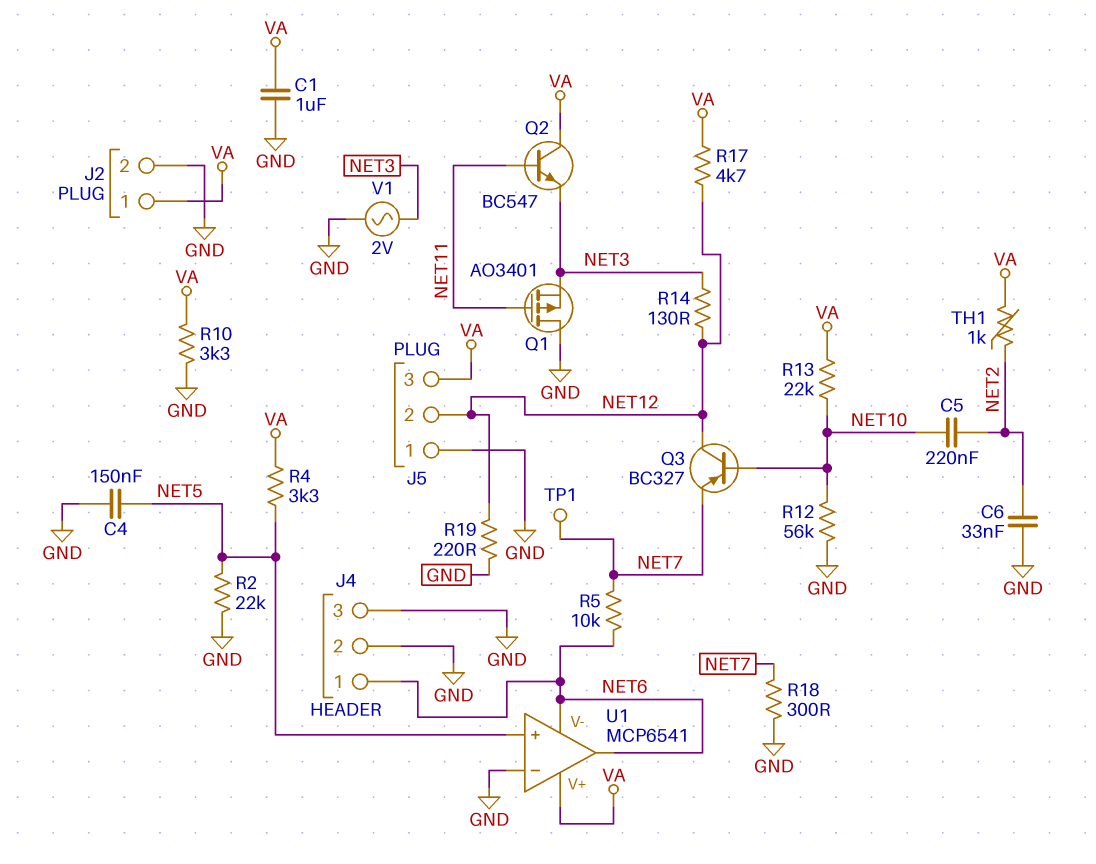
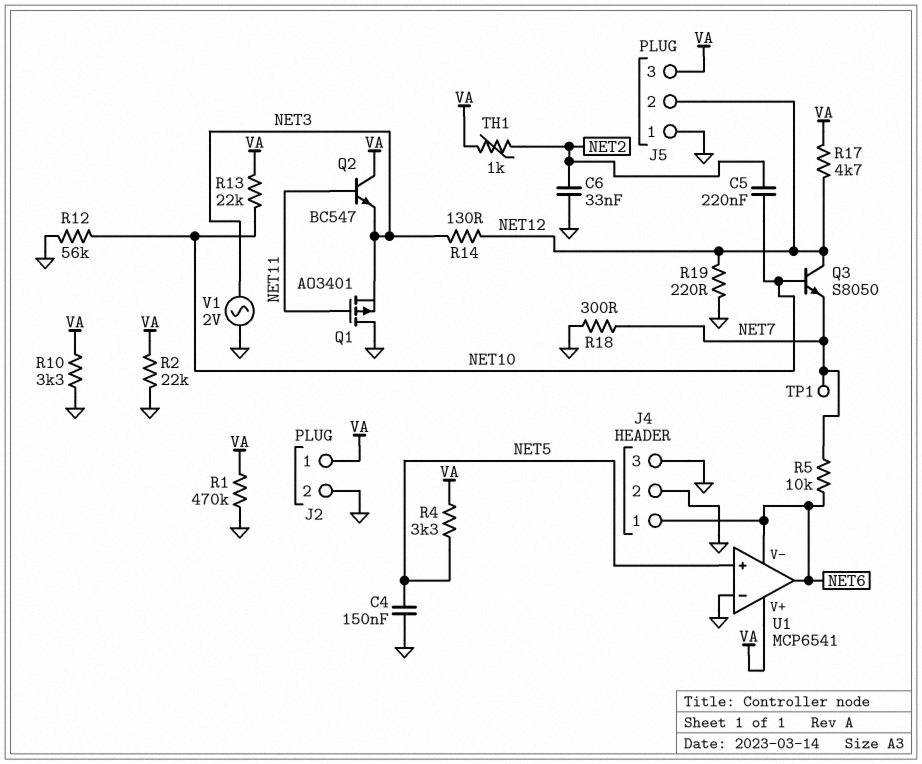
C1: 1uF (GND, VA) -> none
Q3: PNP BC327 (B NET10, C NET12, E NET7) -> NPN S8050 (B NET10, C NET12, E NET7)
R1: none -> 470k (GND, VA)
R2: 22k (GND, NET5) -> 22k (GND, VA)

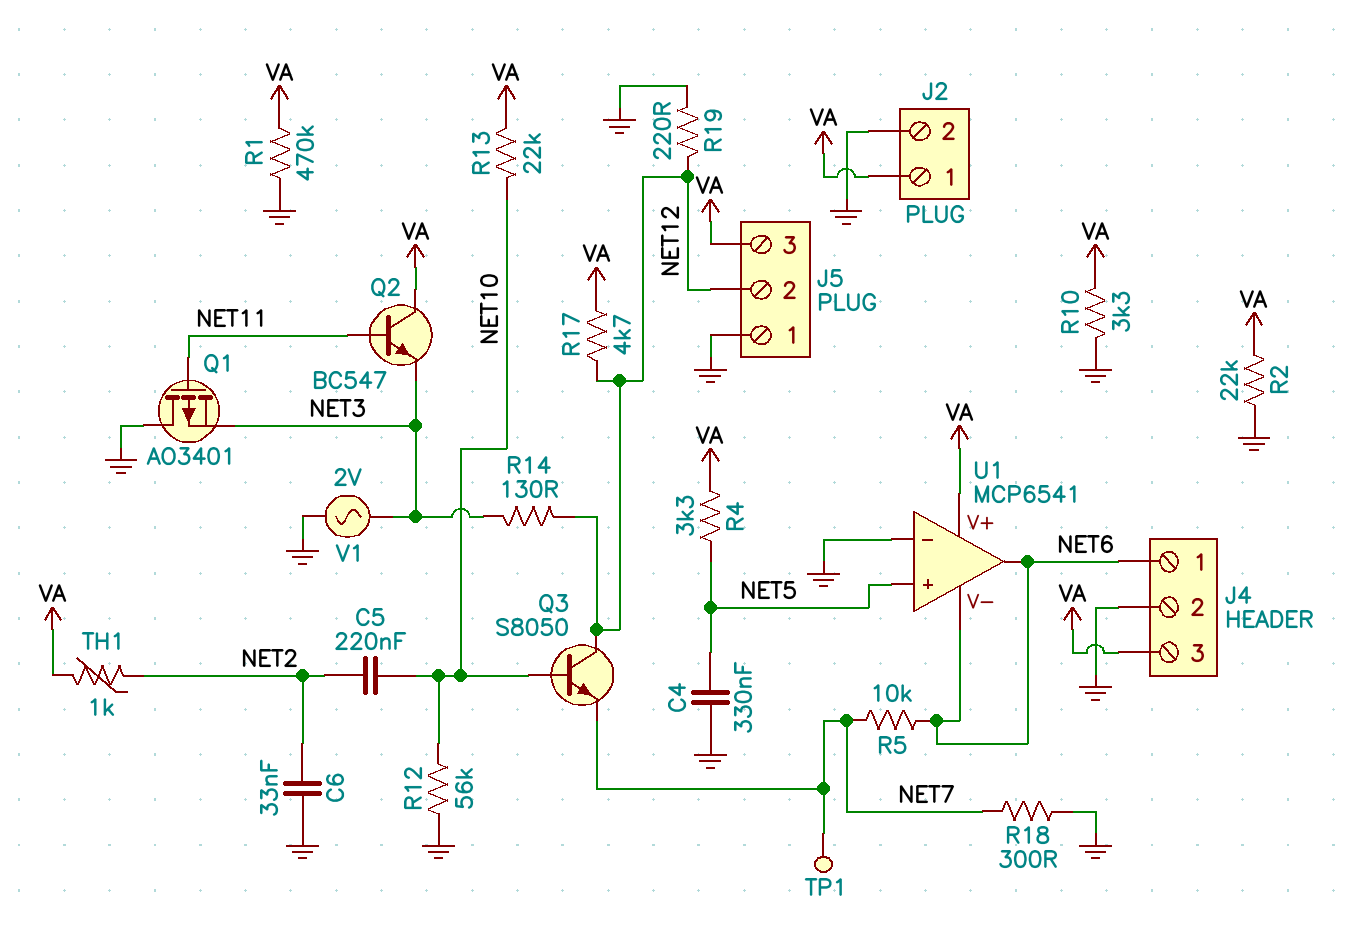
C4: 150nF (GND, NET5) -> 330nF (GND, NET5)
J4 pin 3: GND -> VA

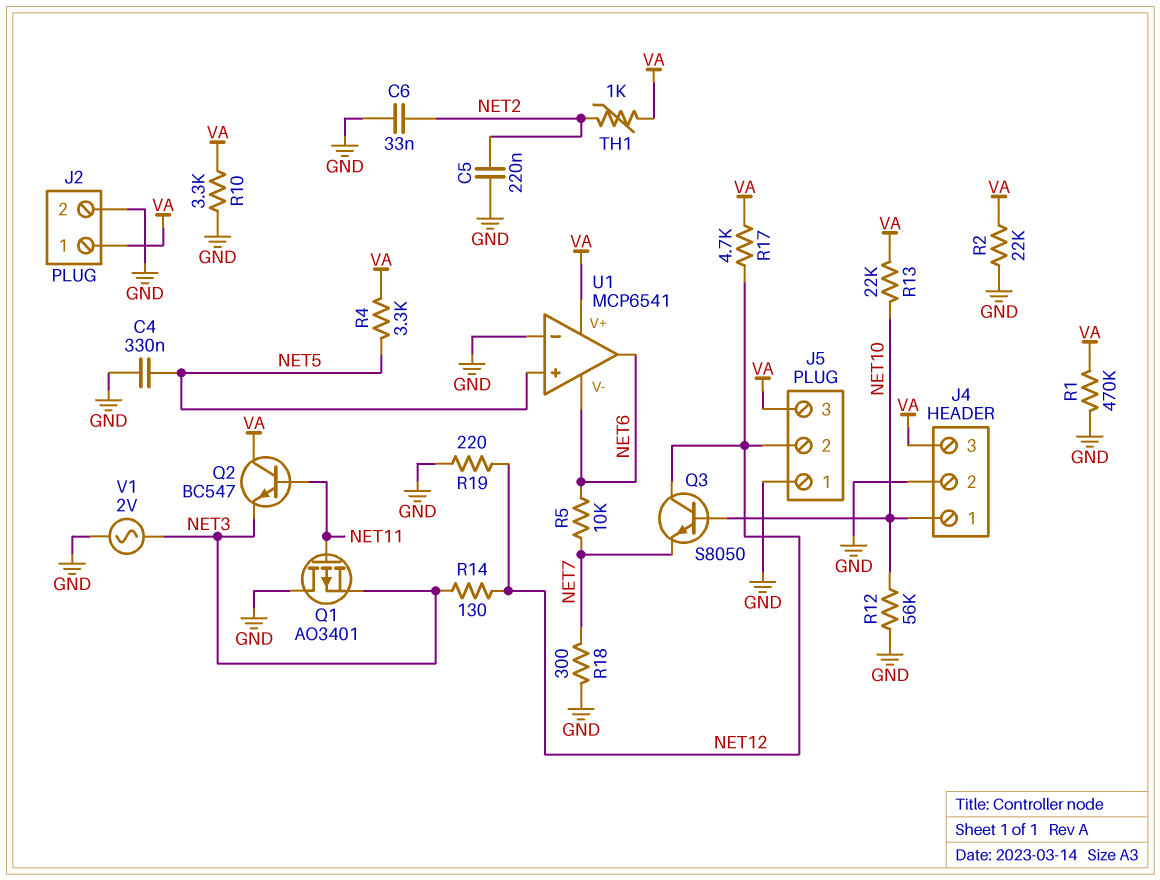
C5: 220nF (NET2, NET10) -> 220nF (GND, NET2)
J4 pin 1: NET6 -> NET10
TP1: test point (NET7) -> none

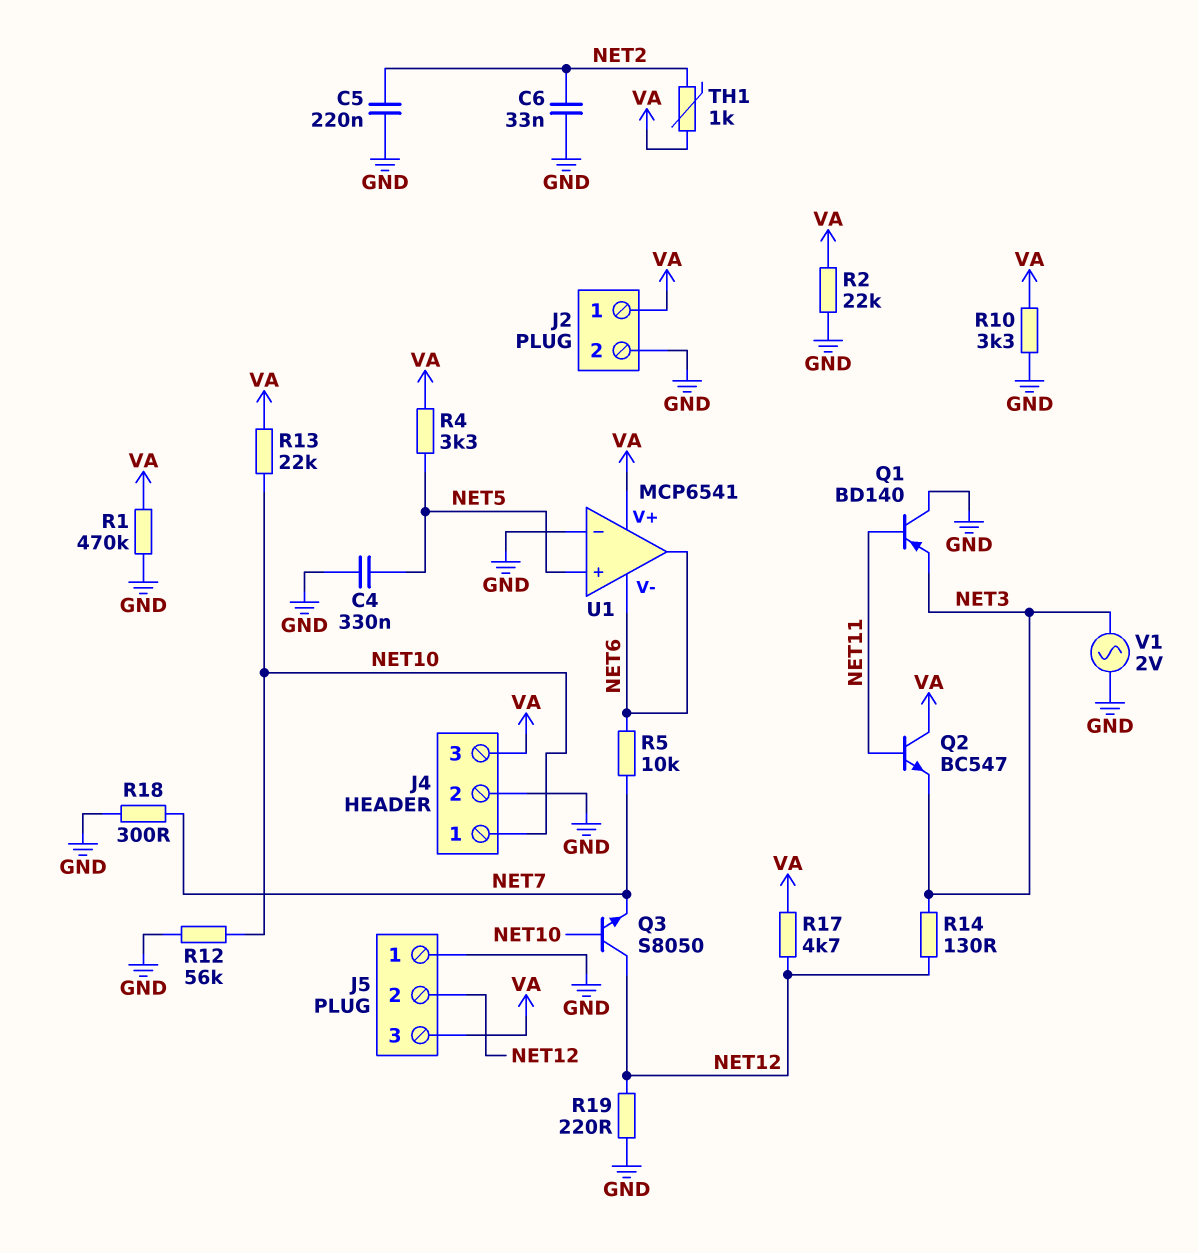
Q1: PMOS AO3401 (G NET11, D GND, S NET3) -> PNP BD140 (B NET11, C GND, E NET3)

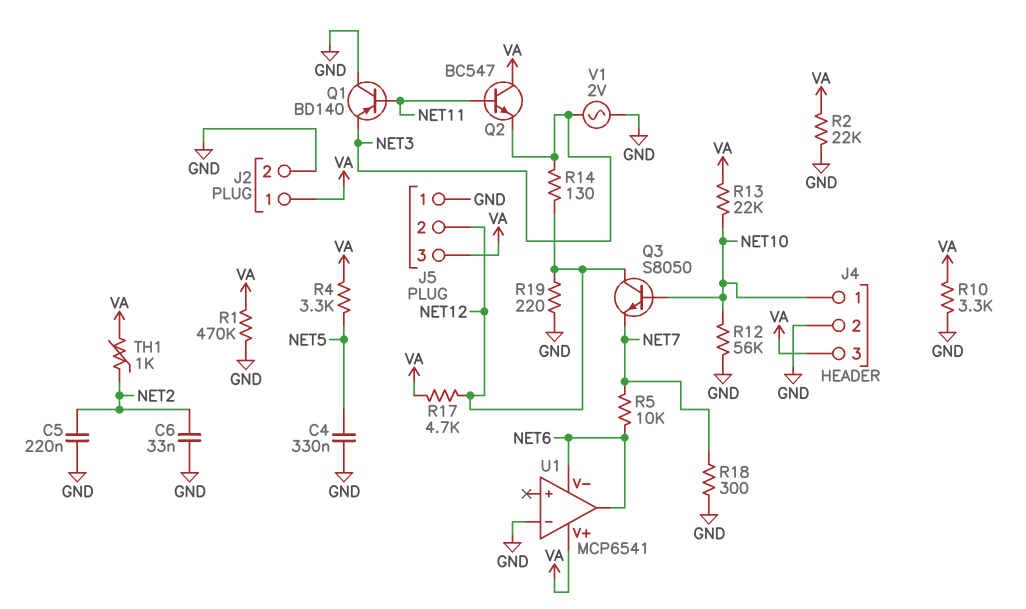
U1 pin in+: NET5 -> none

